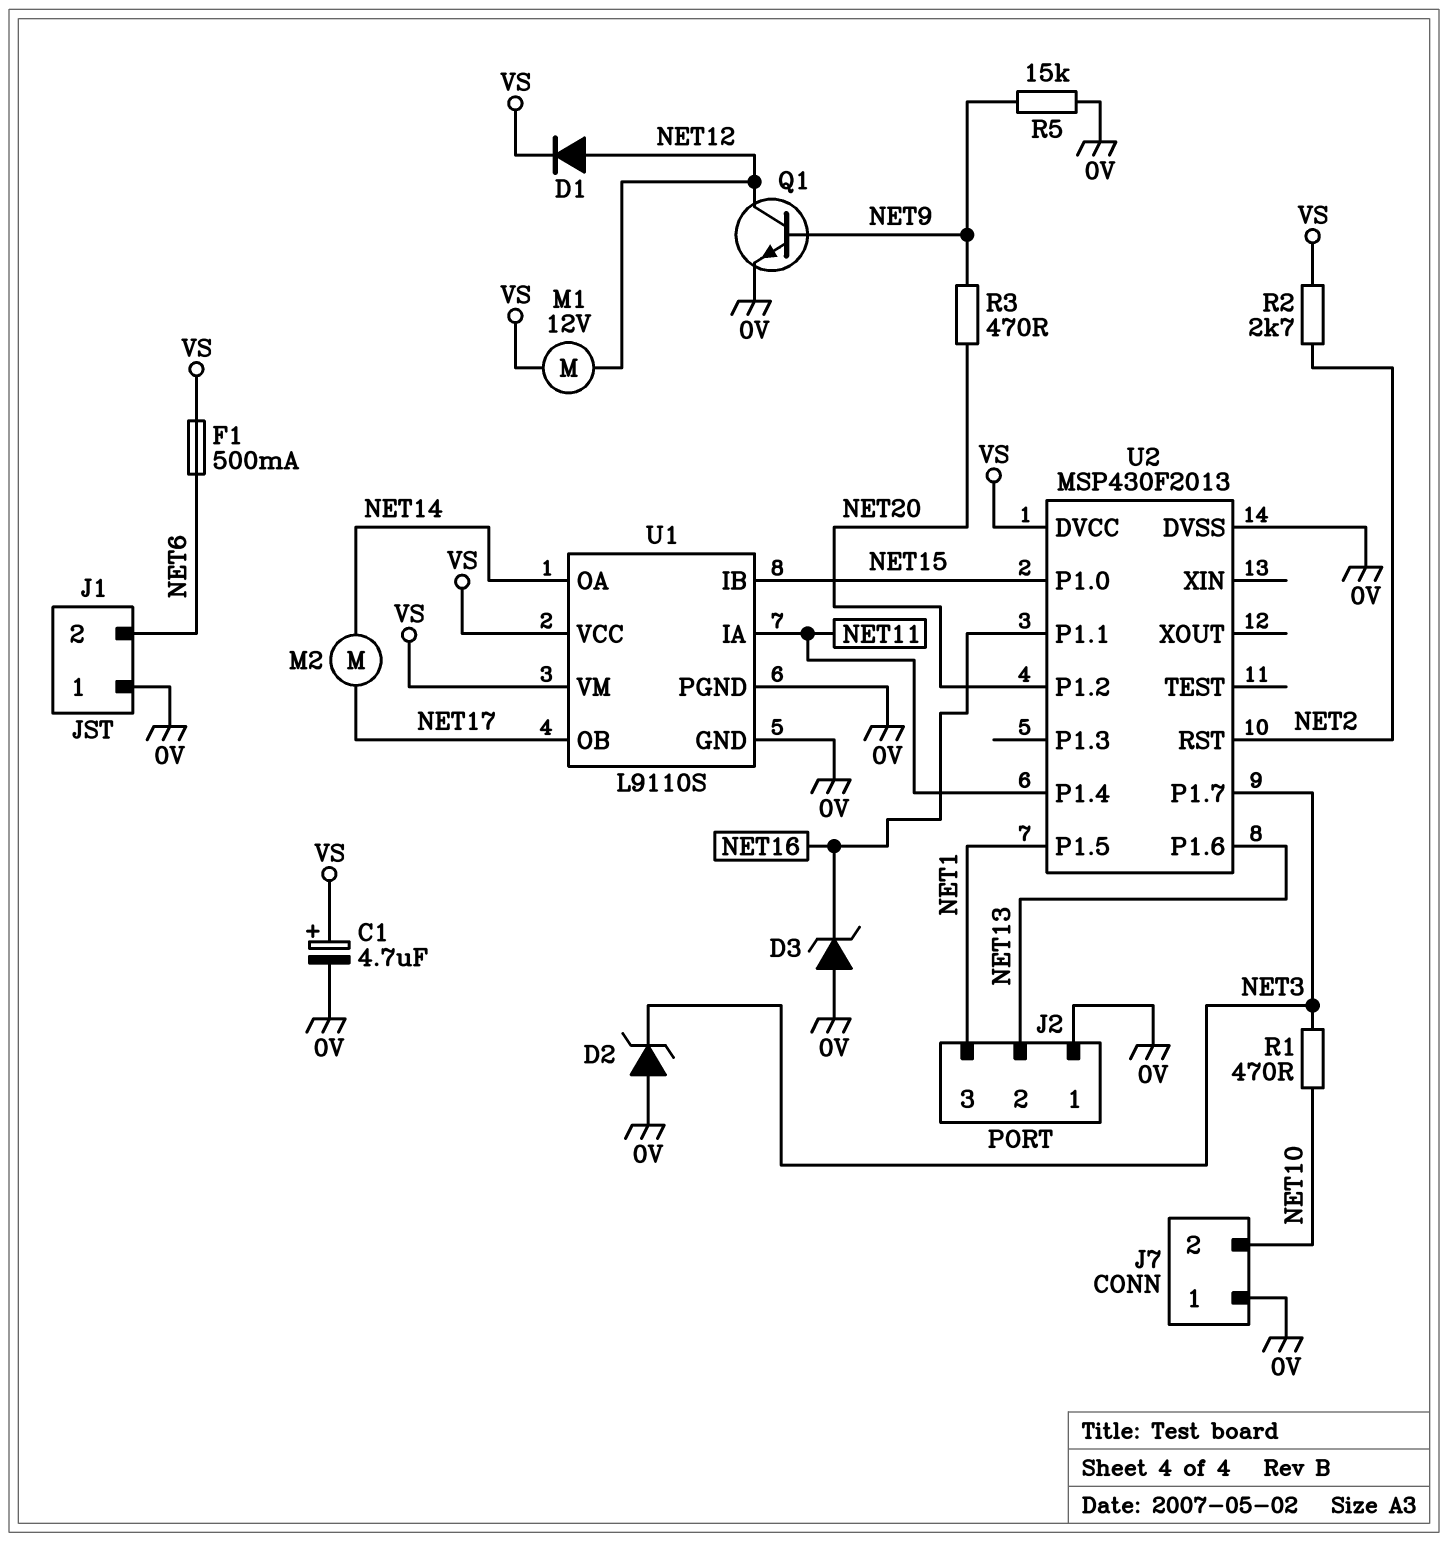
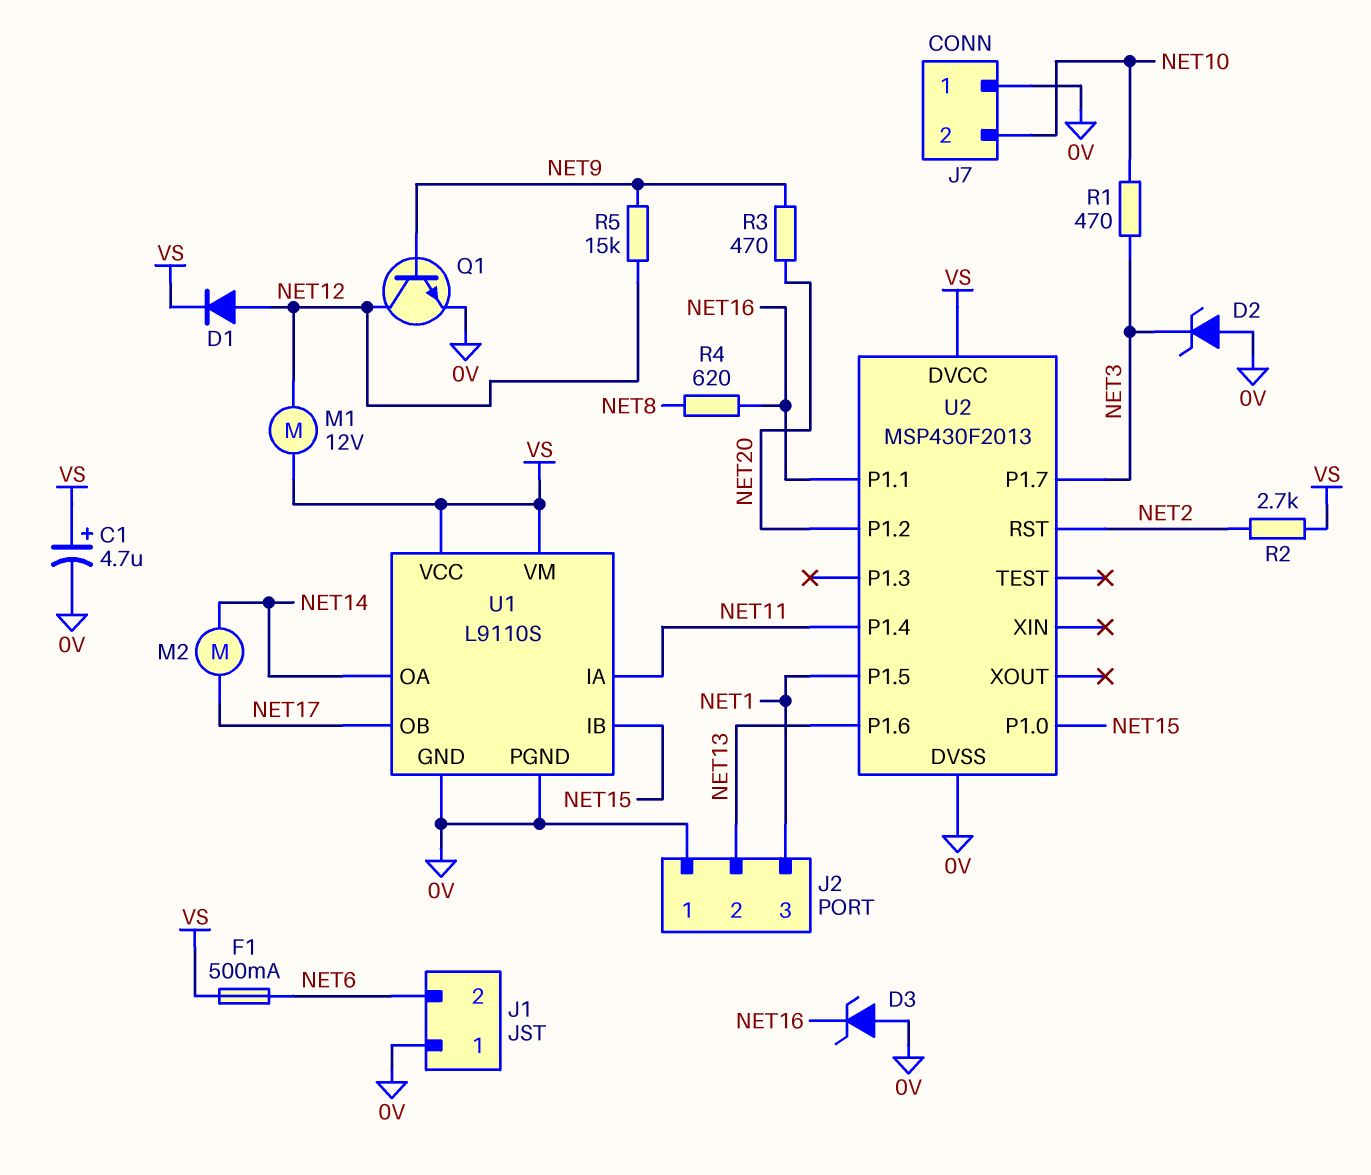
R4: none -> 620 (NET8, NET16)
R5: 15k (0V, NET9) -> 15k (NET9, NET12)

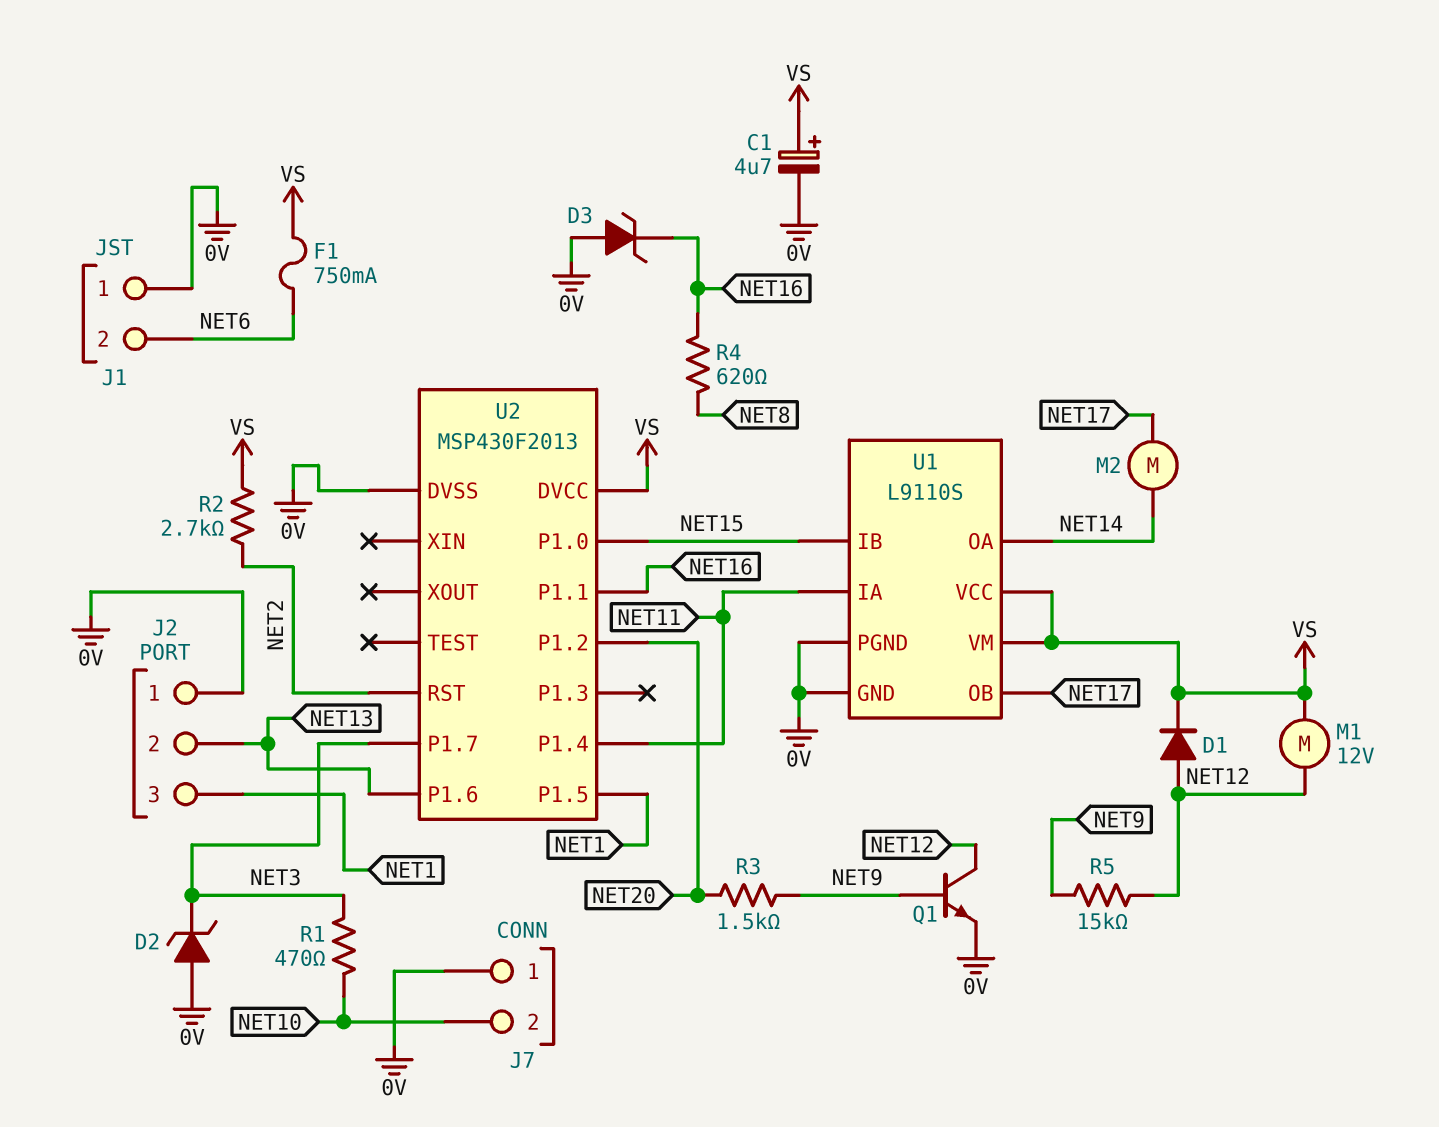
F1: 500mA (NET6, VS) -> 750mA (NET6, VS)
R3: 470 (NET9, NET20) -> 1.5k (NET9, NET20)

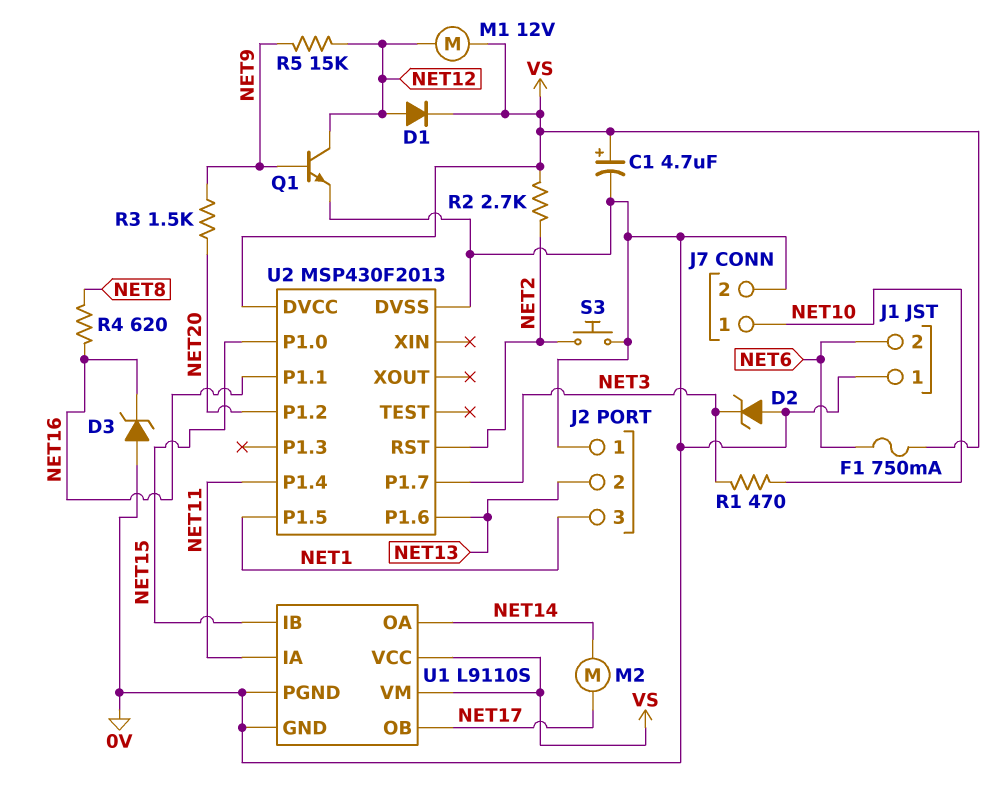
J7 pin 1: 0V -> NET10
J7 pin 2: NET10 -> 0V
S3: none -> button (0V, NET2)

